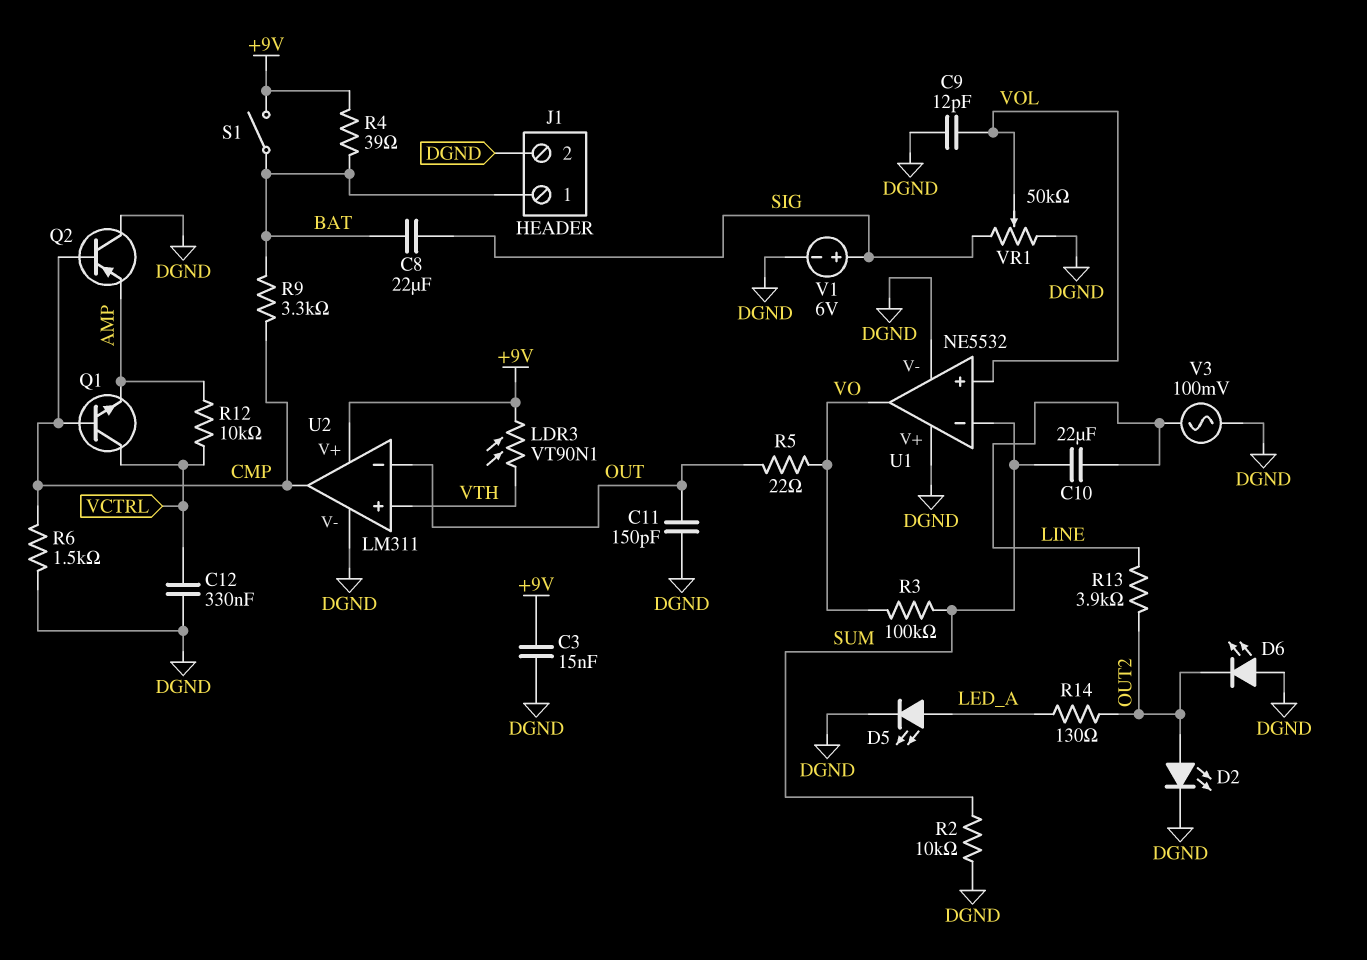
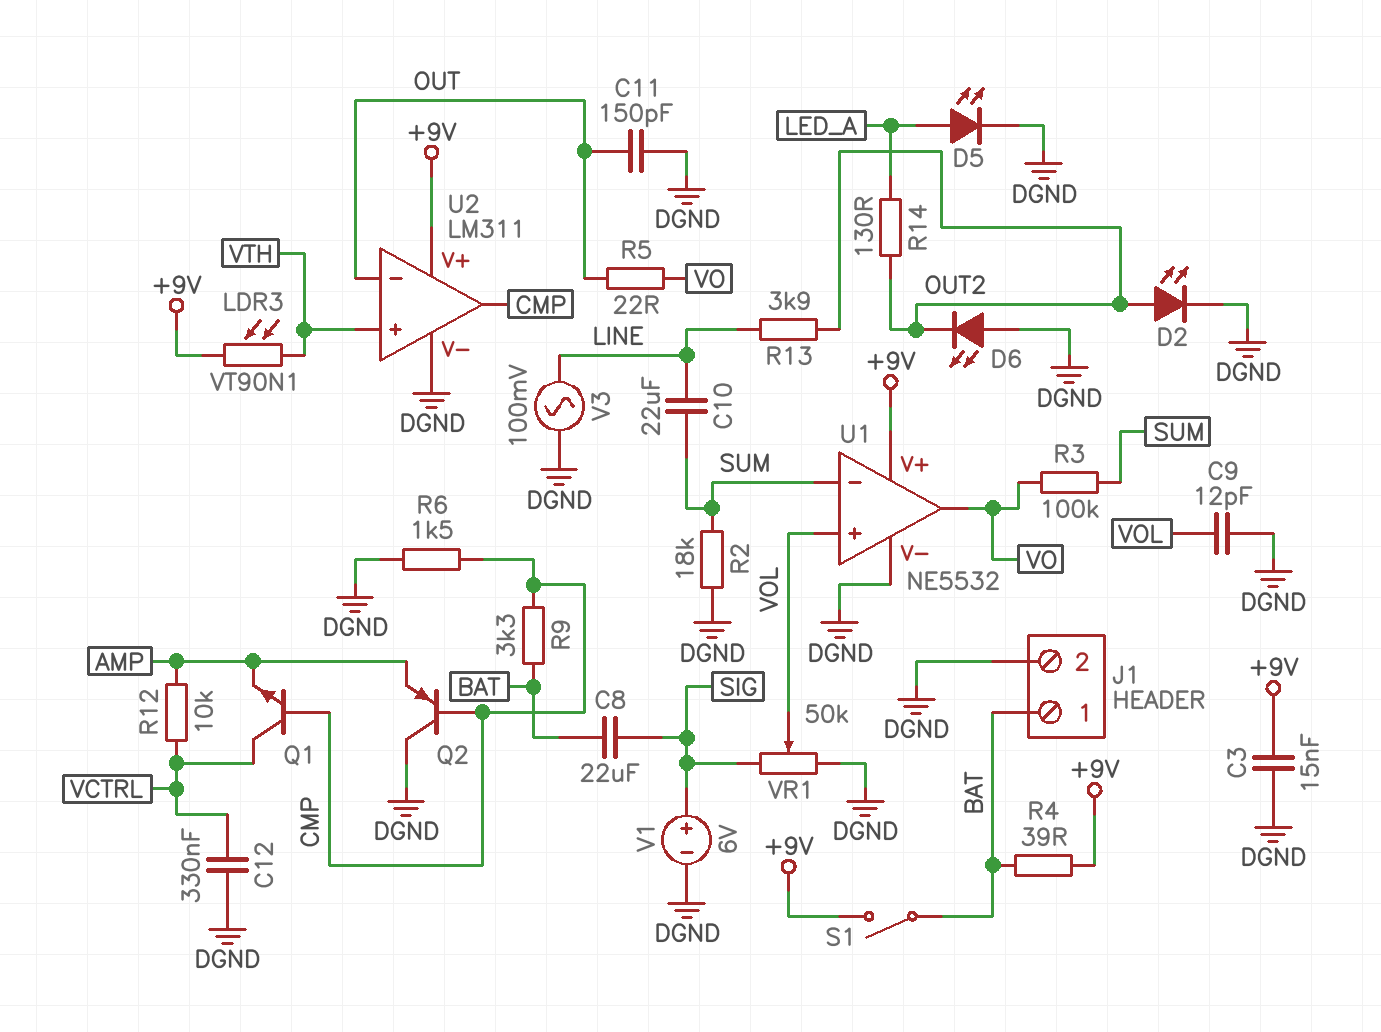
R2: 10k (DGND, SUM) -> 18k (DGND, SUM)
U1 pin V+: DGND -> +9V

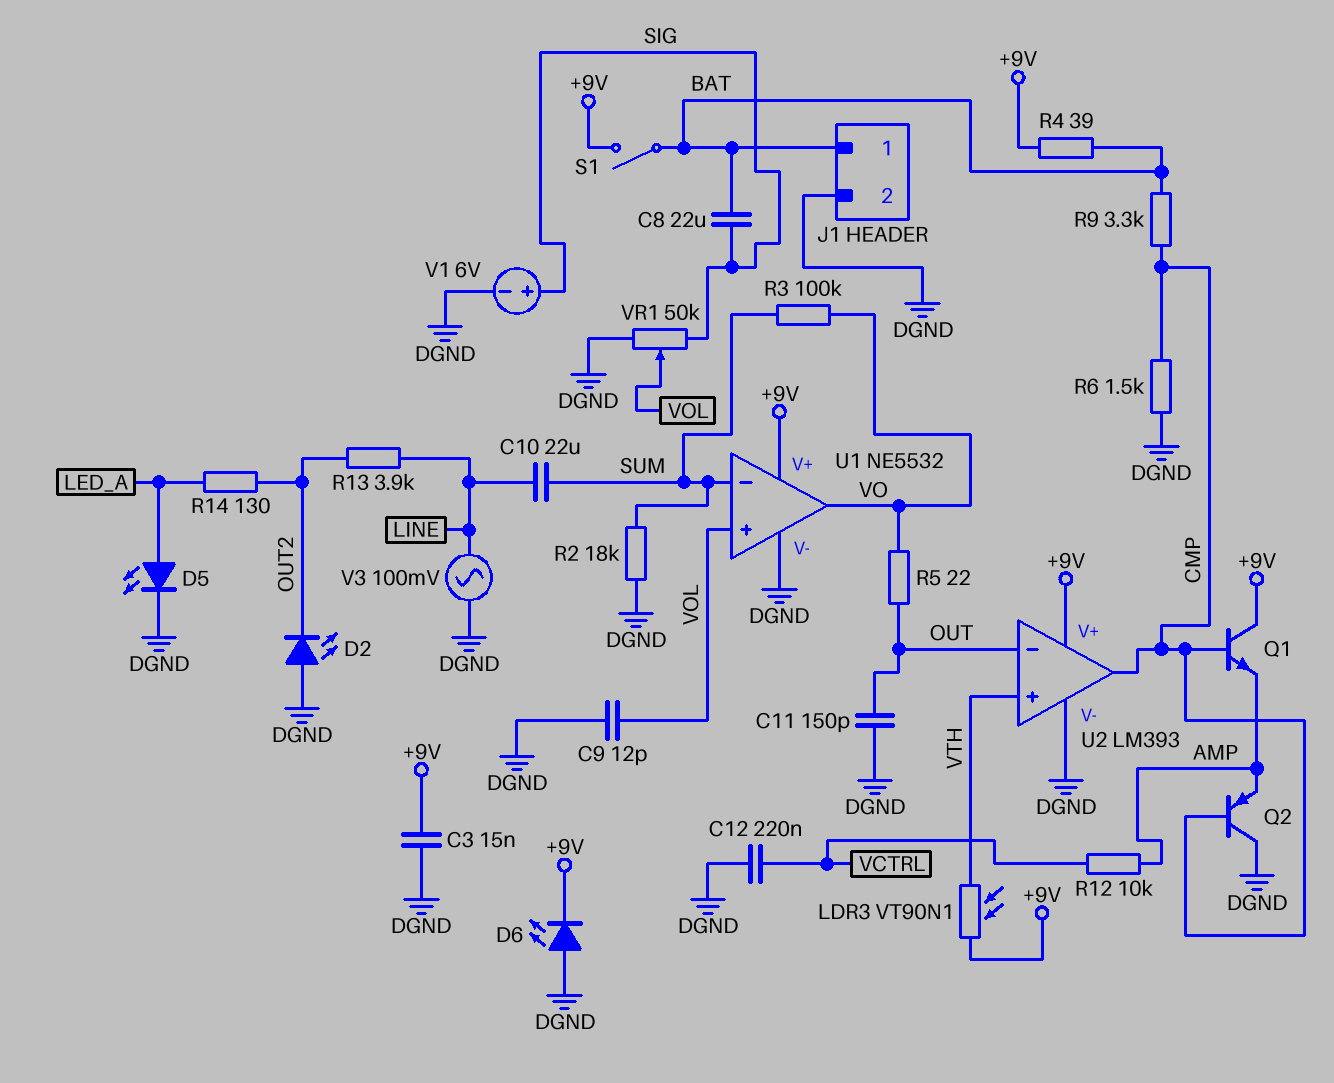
C12: 330nF (DGND, VCTRL) -> 220nF (DGND, VCTRL)
D2: LED (A OUT2, K DGND) -> LED (A DGND, K OUT2)
D6: LED (A DGND, K OUT2) -> LED (A DGND, K +9V)
Q1: NPN (B CMP, C VCTRL, E AMP) -> NPN (B CMP, C +9V, E AMP)
U2: LM311 -> LM393

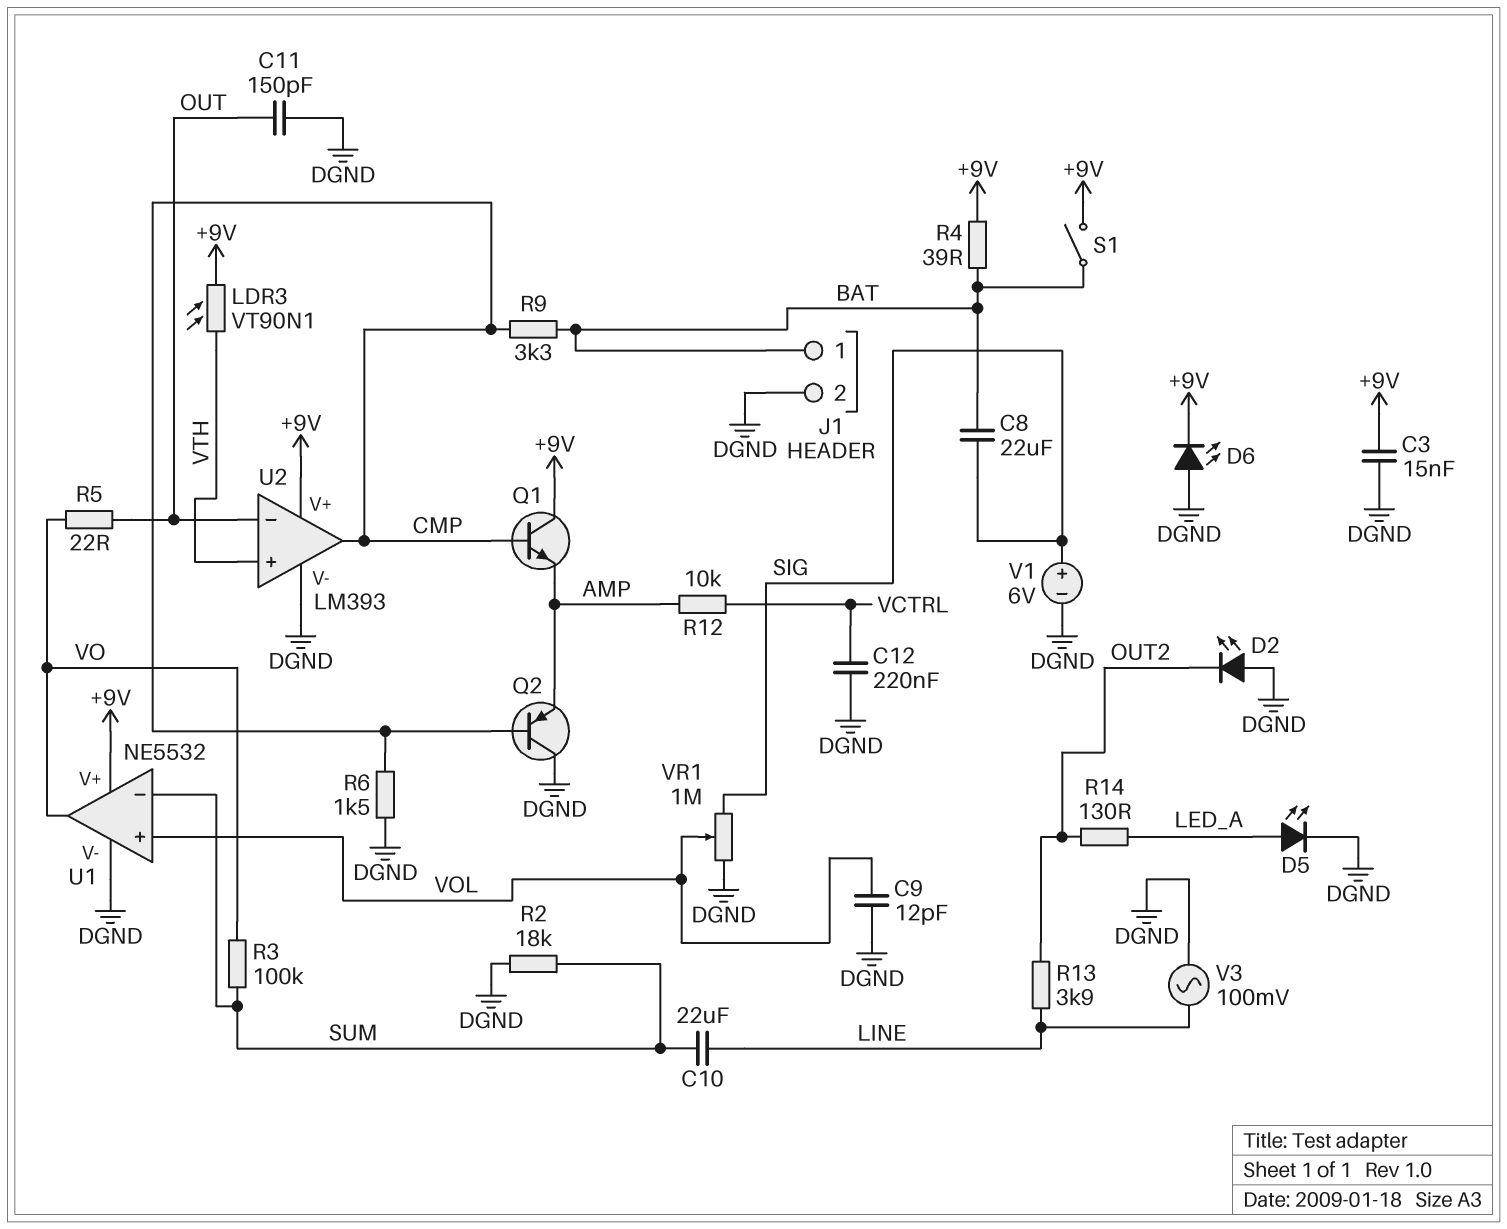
VR1: 50k (DGND, SIG, wiper VOL) -> 1M (DGND, SIG, wiper VOL)

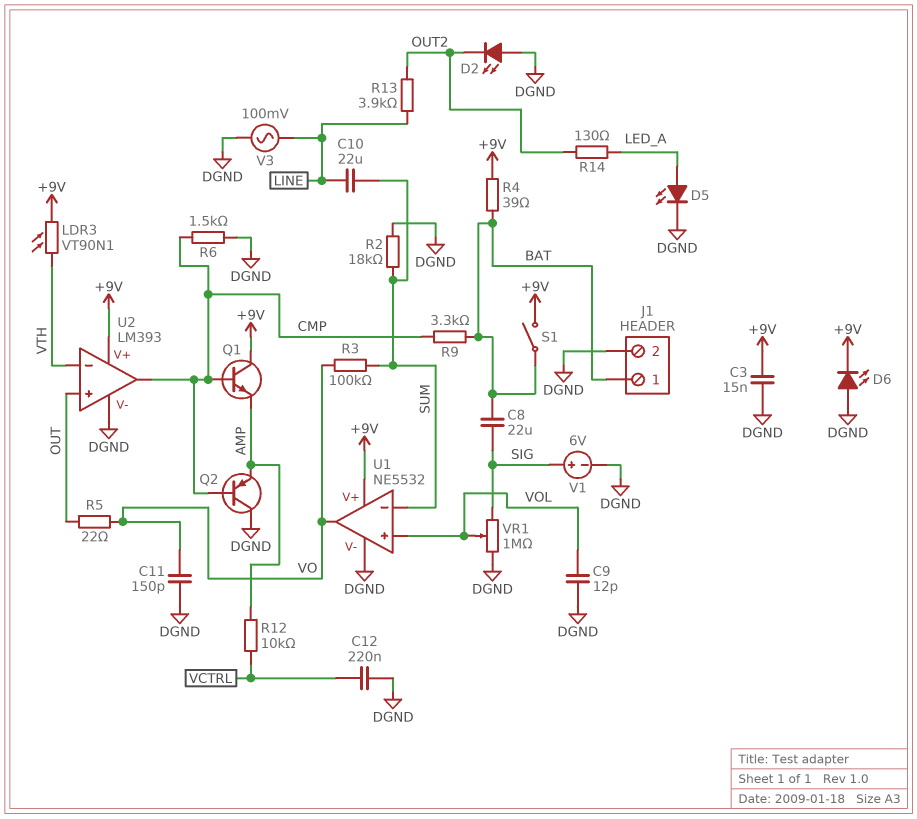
C11: 150pF (DGND, OUT) -> 150pF (DGND, VO)
U2 pin in+: VTH -> OUT
U2 pin in-: OUT -> VTH

